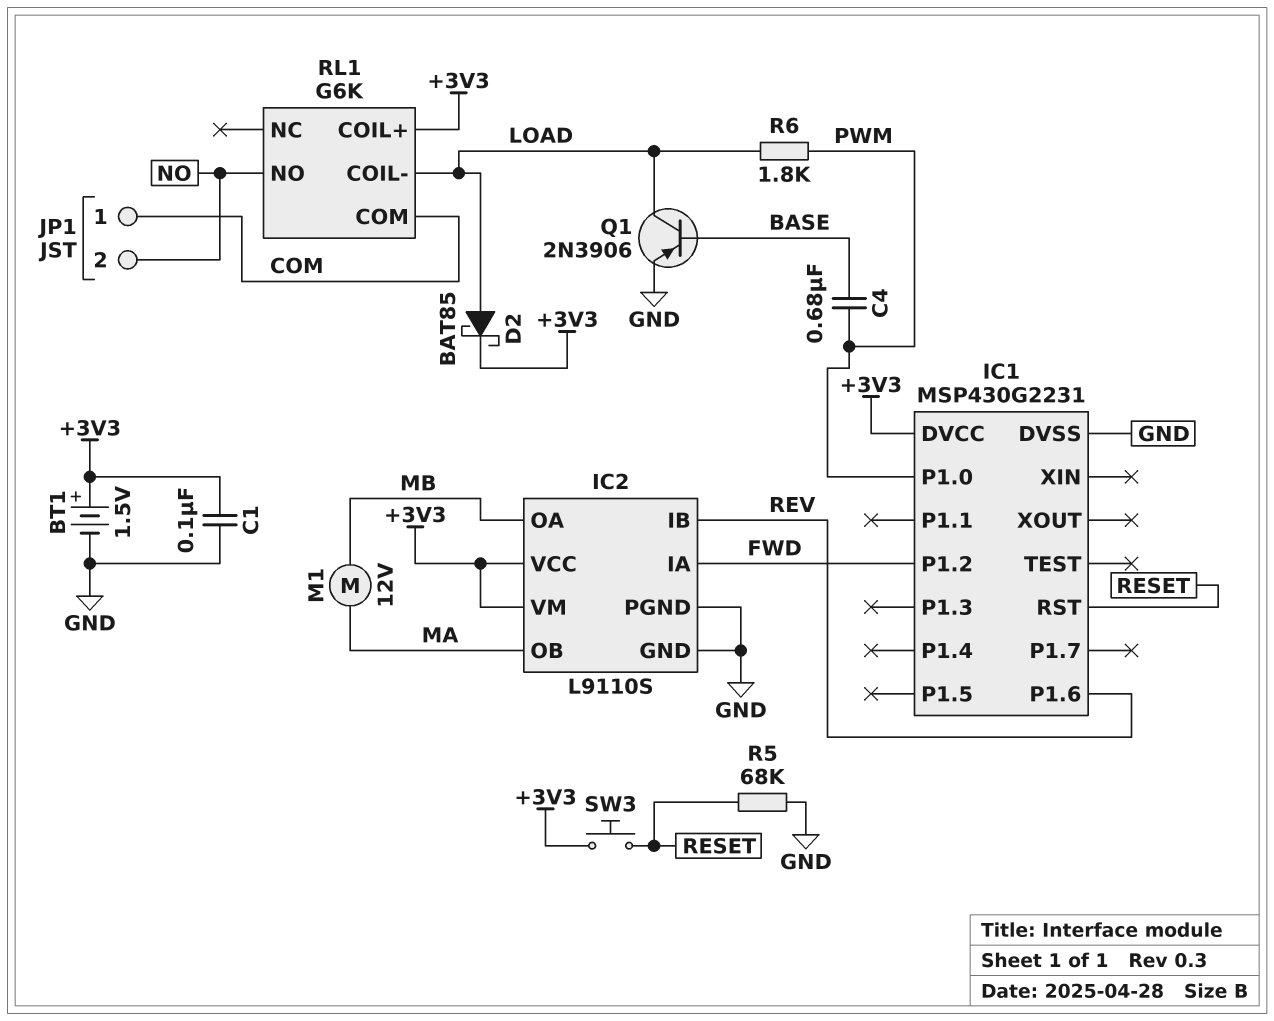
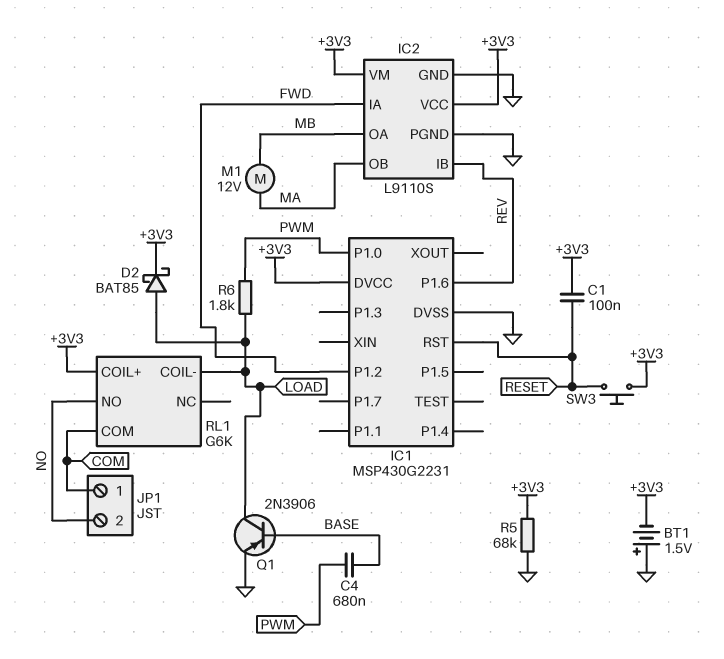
BT1: 1.5V (plus +3V3, minus GND) -> 1.5V (plus GND, minus +3V3)
C1: 100nF (+3V3, GND) -> 100nF (+3V3, RESET)
R5: 68k (GND, RESET) -> 68k (+3V3, GND)

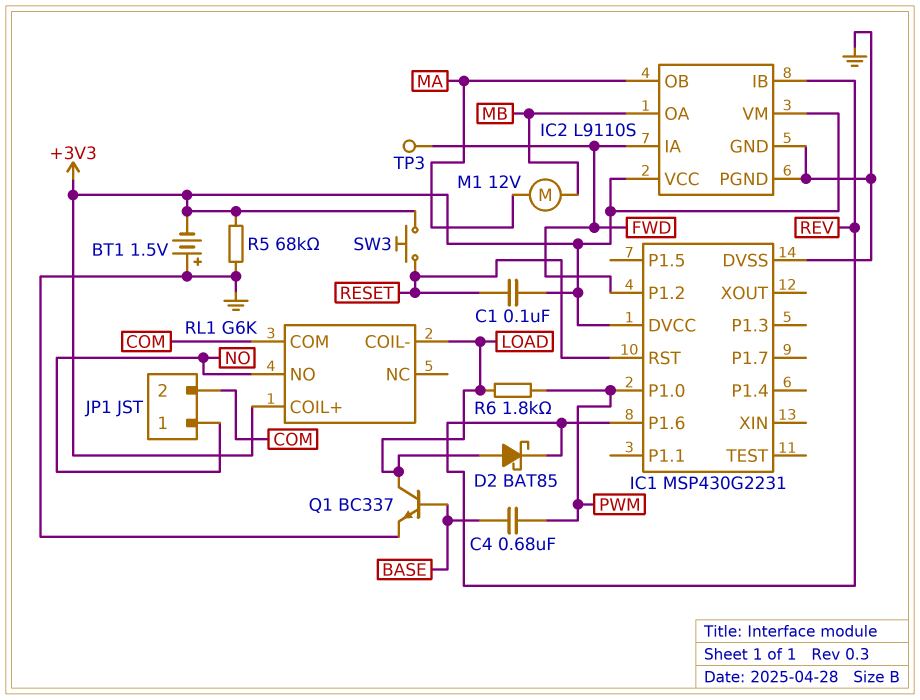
D2: schottky BAT85 (A LOAD, K +3V3) -> schottky BAT85 (A LOAD, K REV)
JP1 pin 1: COM -> NO
JP1 pin 2: NO -> COM
Q1: PNP 2N3906 (B BASE, C LOAD, E GND) -> NPN BC337 (B BASE, C LOAD, E GND)
TP3: none -> test point (FWD)

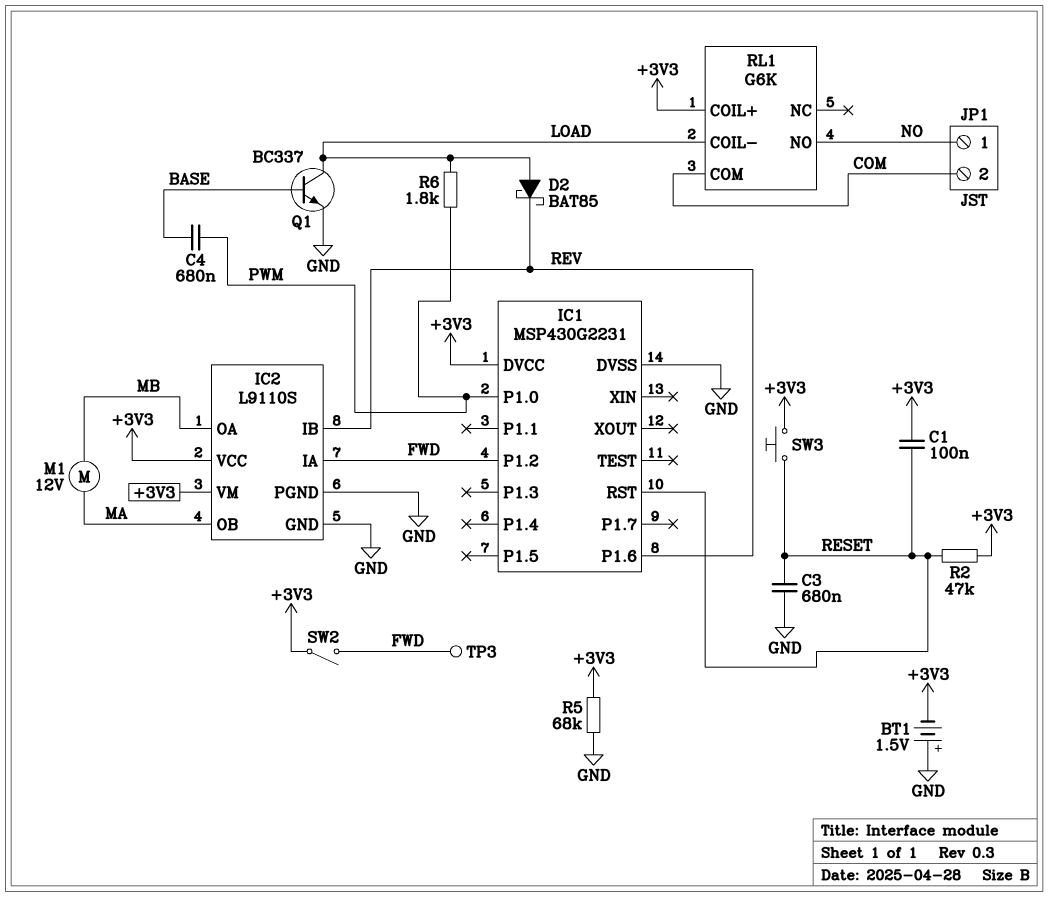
C3: none -> 680nF (GND, RESET)
R2: none -> 47k (+3V3, RESET)
SW2: none -> switch (+3V3, FWD)

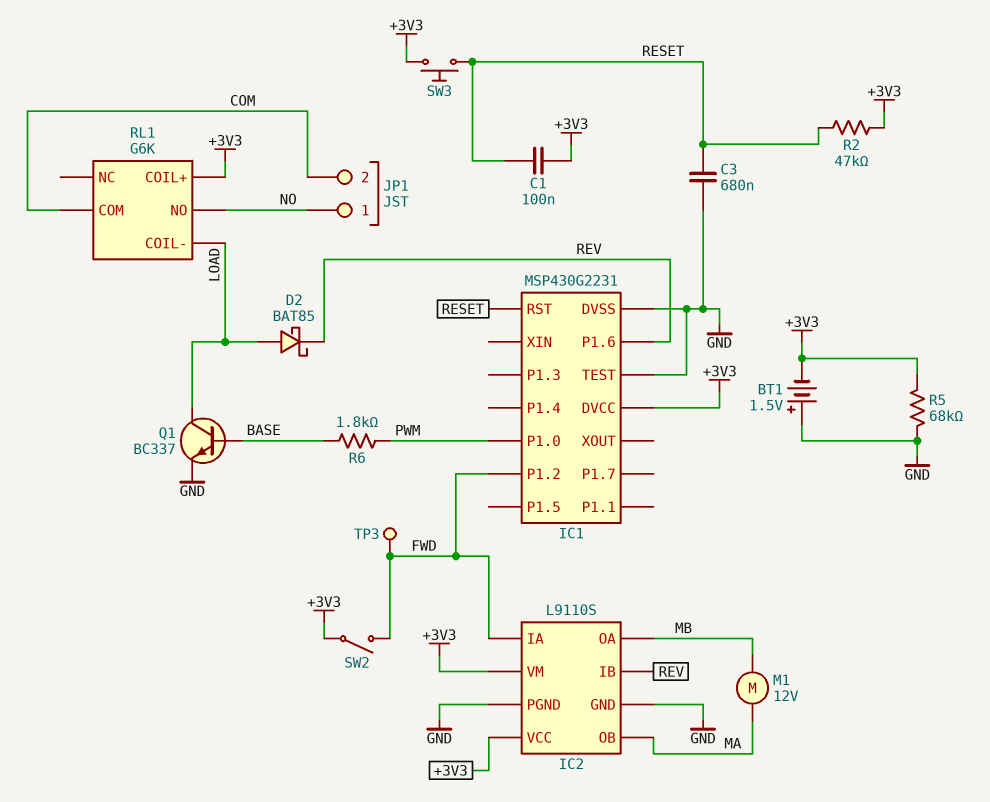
C4: 680nF (BASE, PWM) -> none
IC1 pin TEST: none -> GND
R6: 1.8k (LOAD, PWM) -> 1.8k (BASE, PWM)

